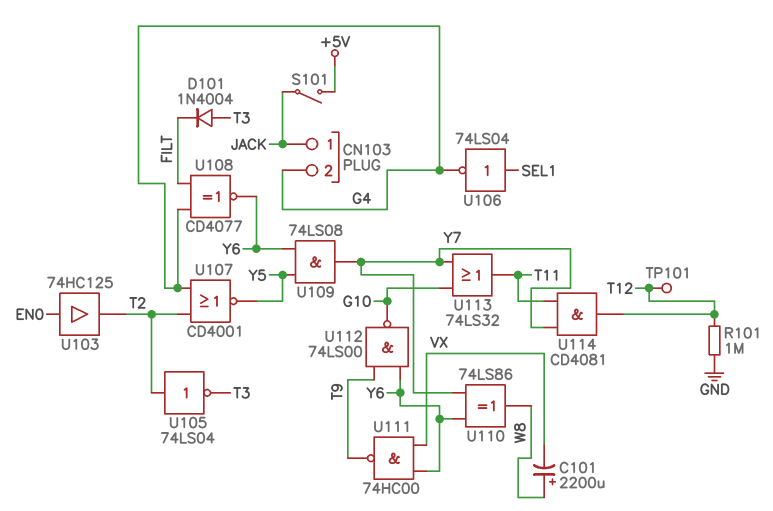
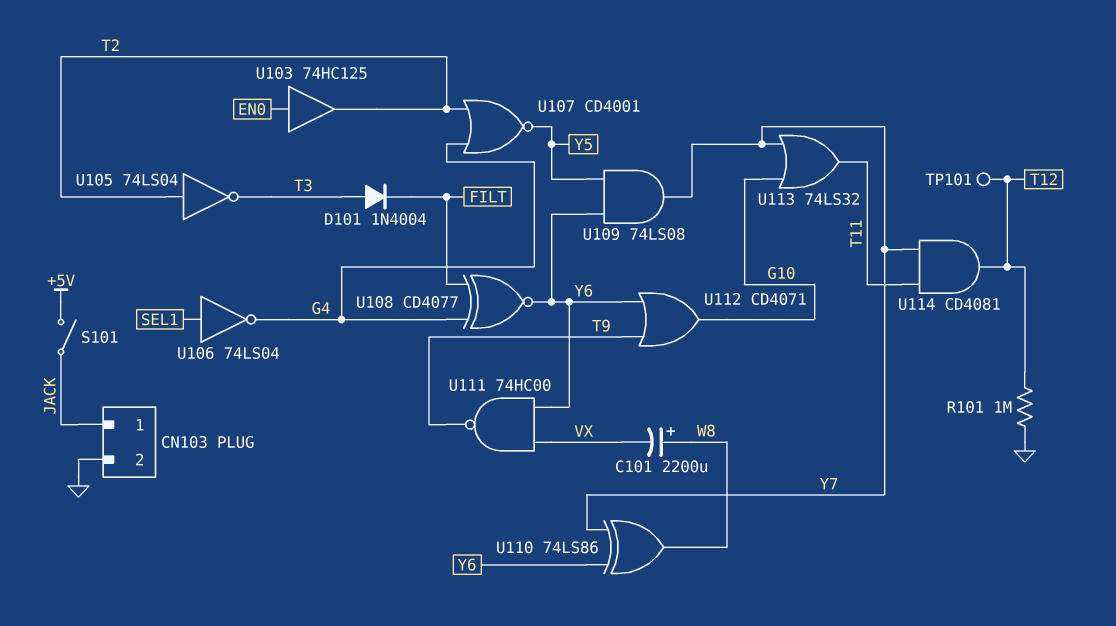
CN103 pin 2: G4 -> GND
U112: NAND 74LS00 (in T9, in Y6, out G10) -> OR CD4071 (in T9, in Y6, out G10)

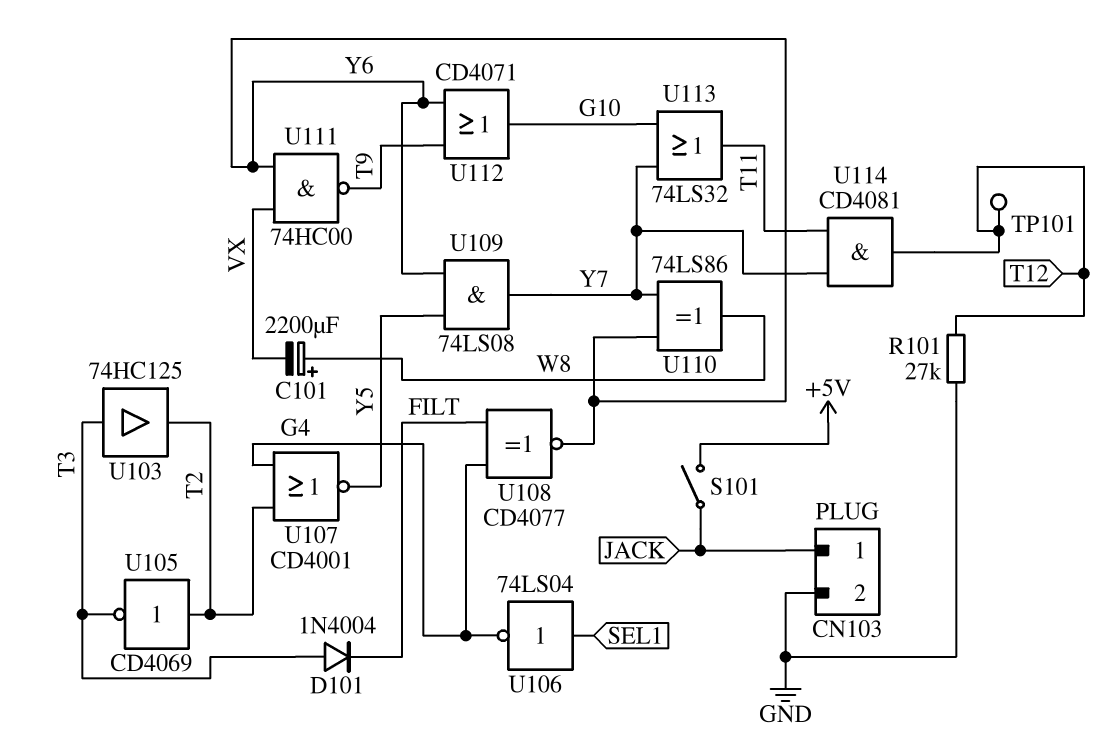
R101: 1M (GND, T12) -> 27k (GND, T12)
U103: buffer 74HC125 (in EN0, out T2) -> buffer 74HC125 (in T3, out T2)
U105: NOT 74LS04 (in T2, out T3) -> NOT CD4069 (in T2, out T3)

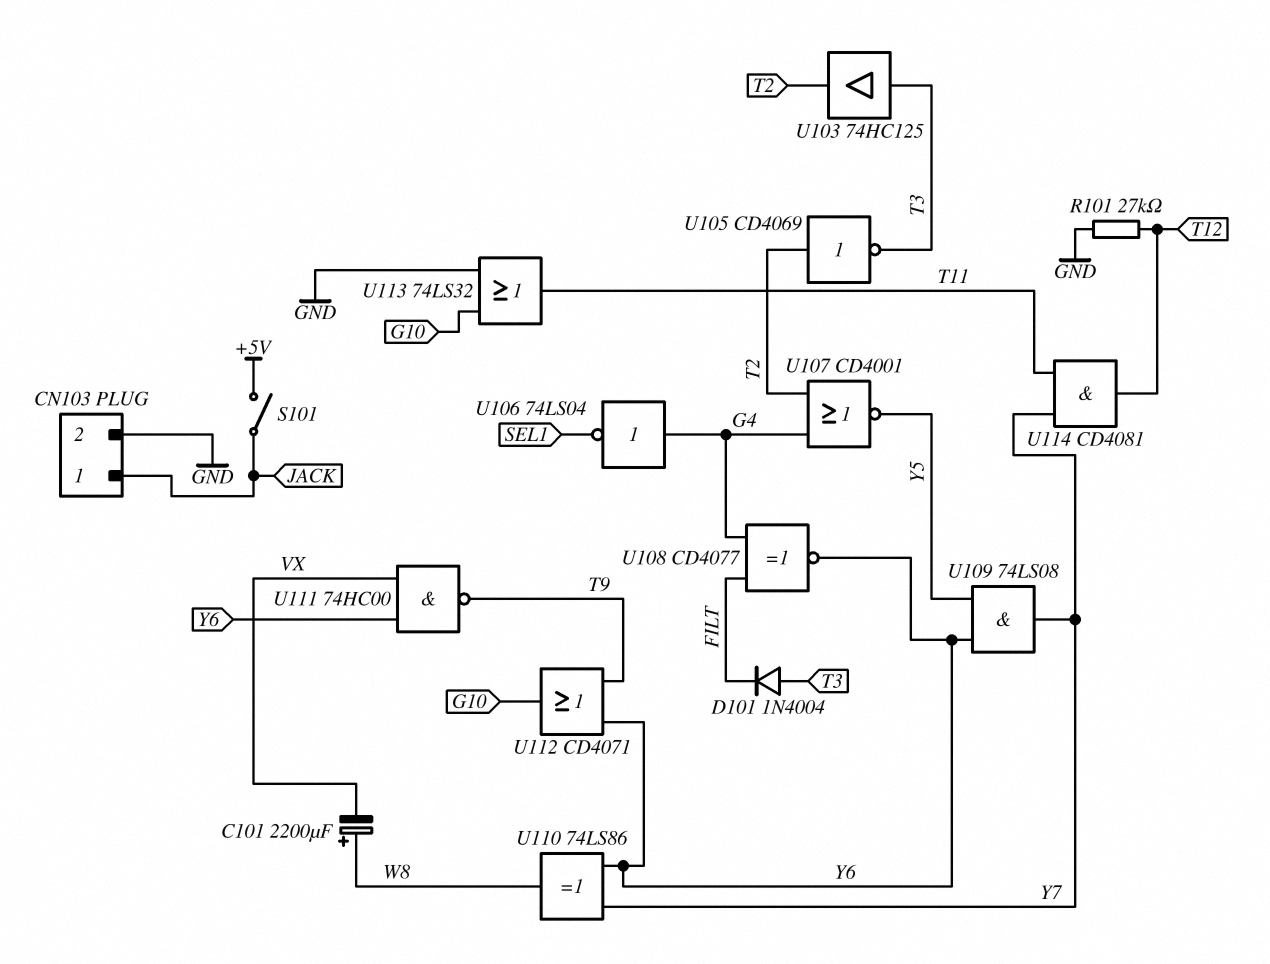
TP101: test point (T12) -> none
U106: NOT 74LS04 (in SEL1, out G4) -> NOT 74LS04 (in G4, out SEL1)
U113: OR 74LS32 (in G10, in Y7, out T11) -> OR 74LS32 (in G10, in GND, out T11)

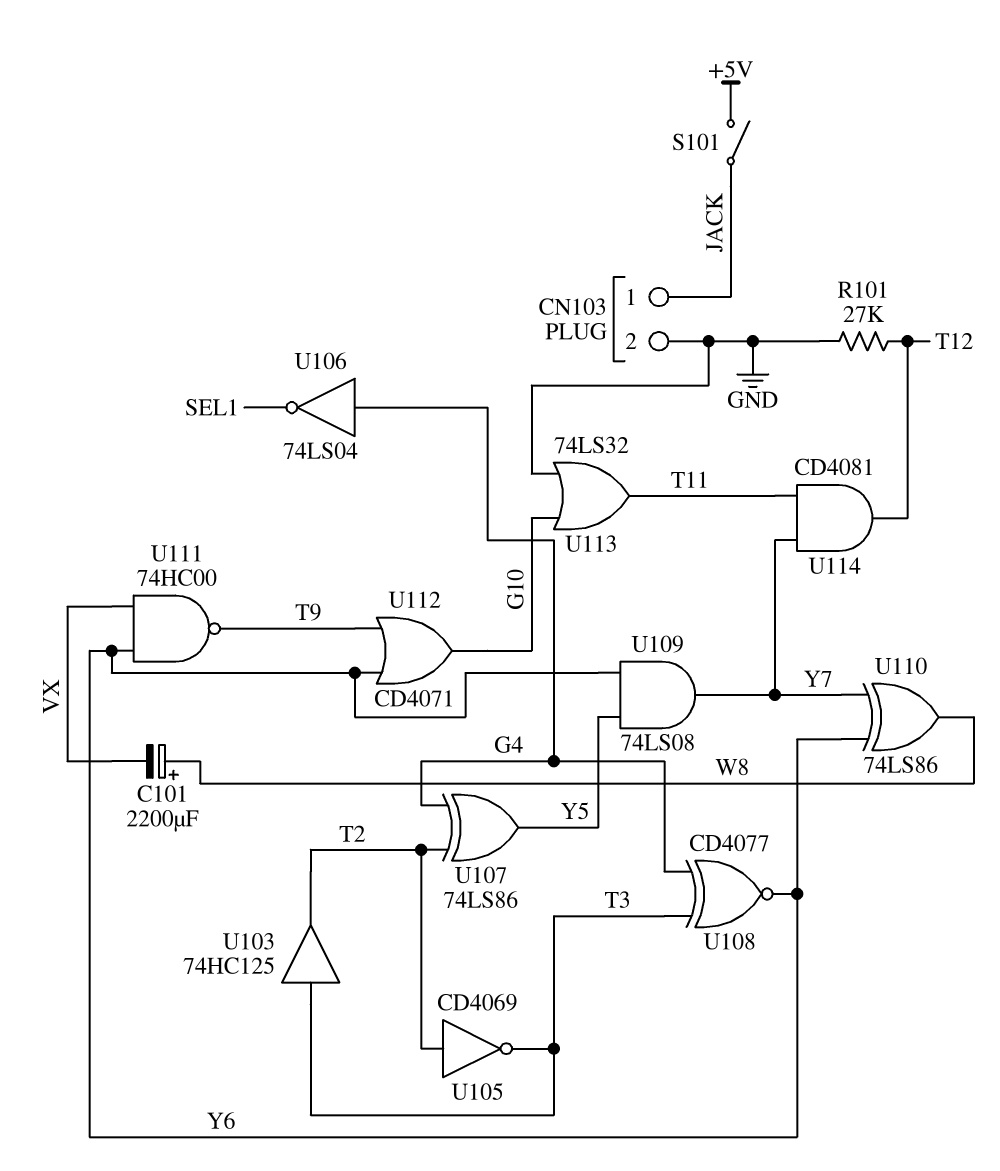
D101: diode 1N4004 (A T3, K FILT) -> none
U107: NOR CD4001 (in G4, in T2, out Y5) -> XOR 74LS86 (in G4, in T2, out Y5)
U108: XNOR CD4077 (in FILT, in G4, out Y6) -> XNOR CD4077 (in G4, in T3, out Y6)

